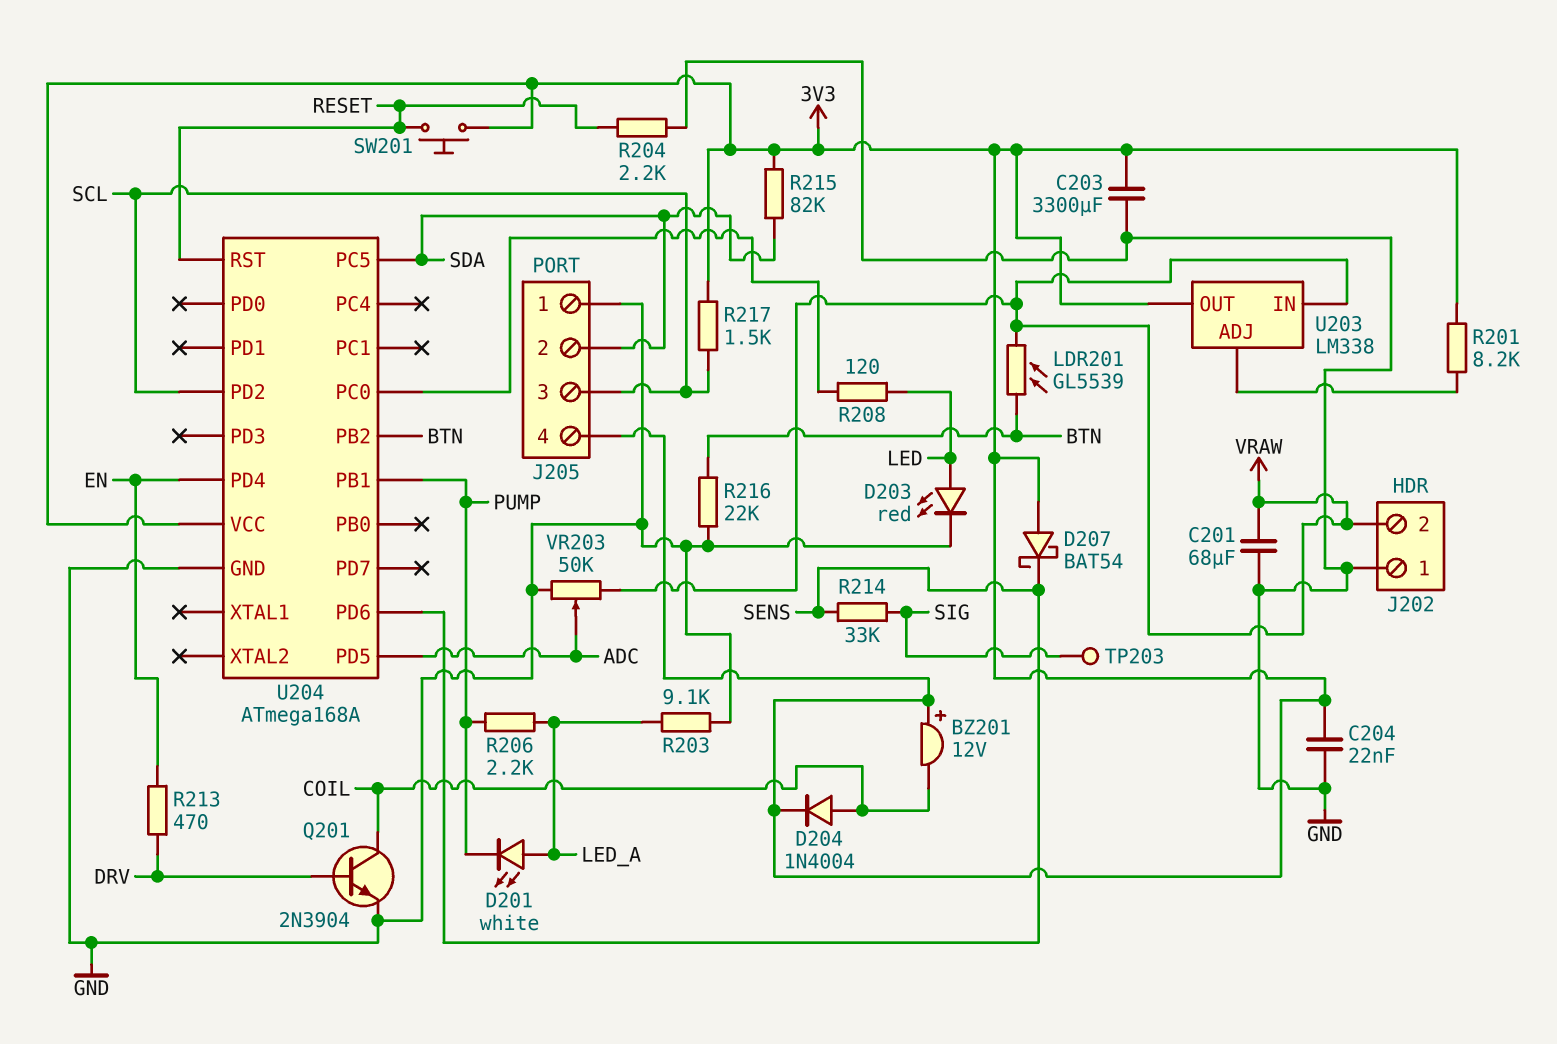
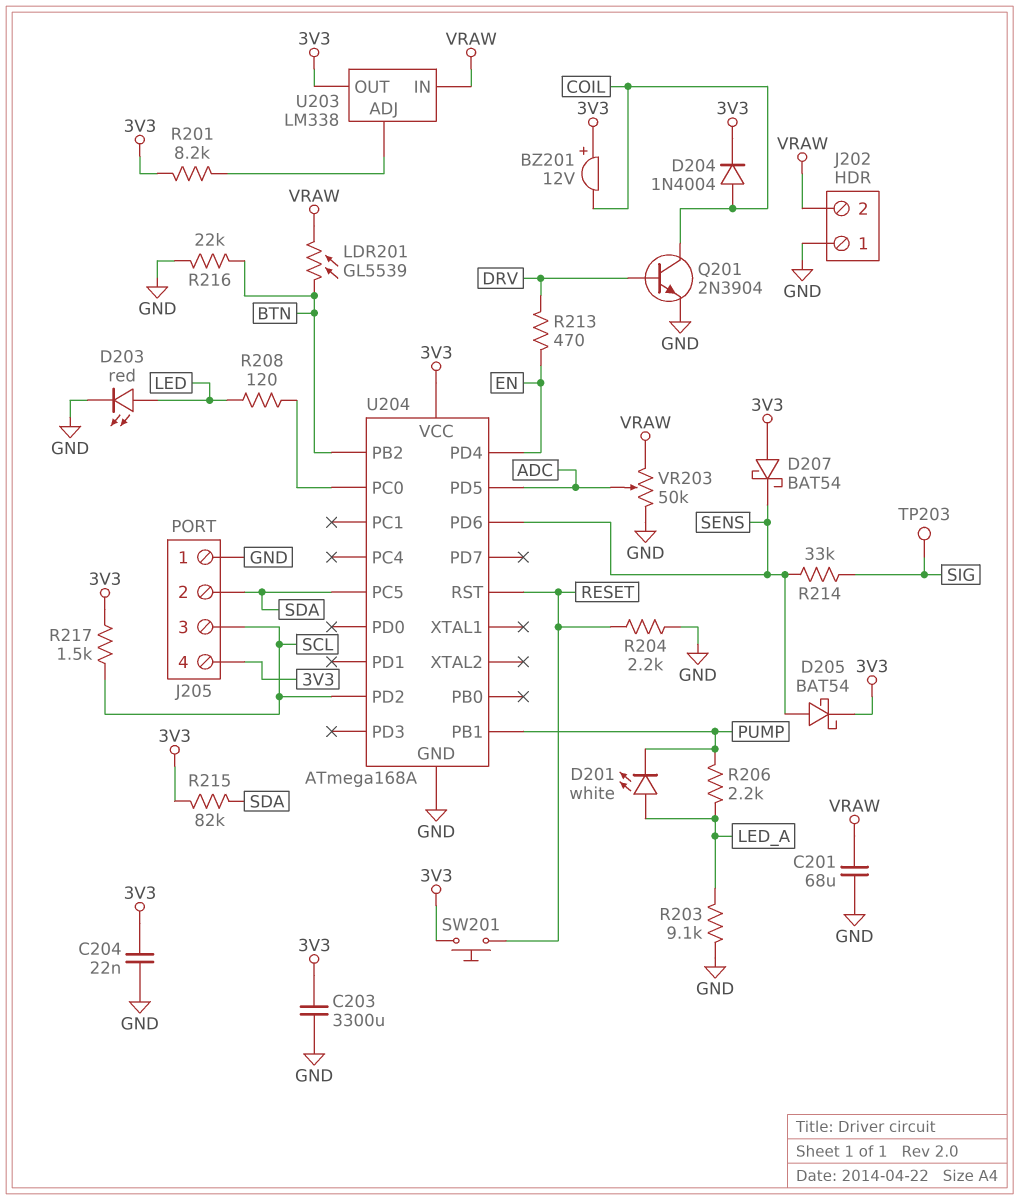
D205: none -> schottky BAT54 (A SENS, K 3V3)

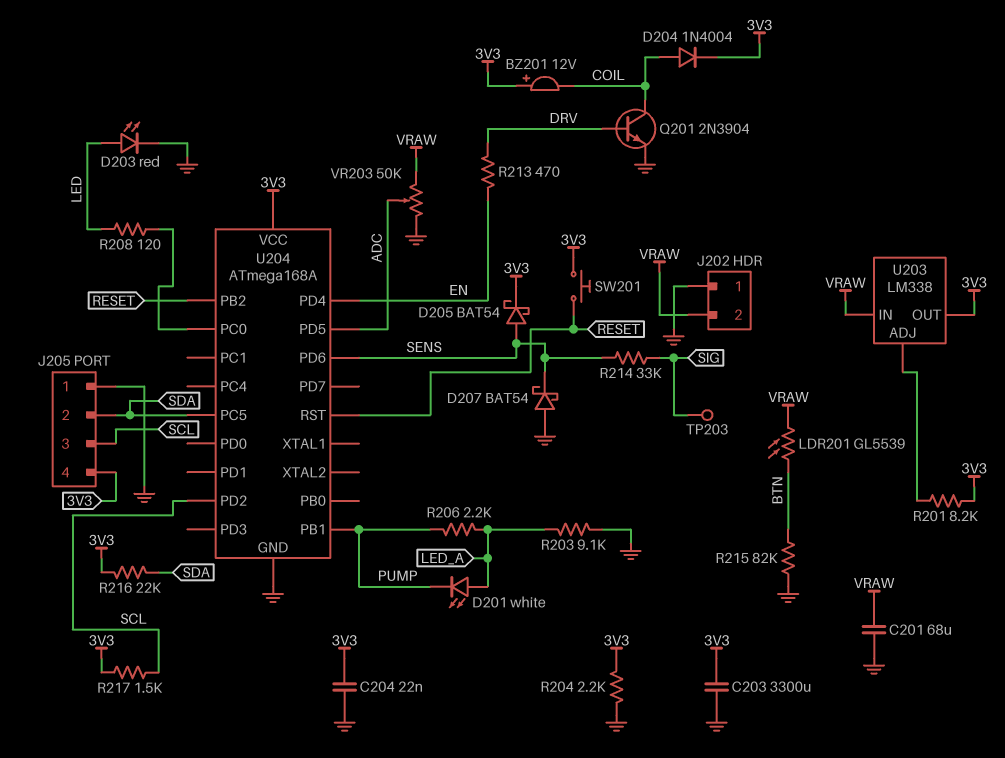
D207: schottky BAT54 (A 3V3, K SENS) -> schottky BAT54 (A GND, K SENS)
R204: 2.2k (GND, RESET) -> 2.2k (3V3, GND)
R215: 82k (3V3, SDA) -> 82k (BTN, GND)
R216: 22k (BTN, GND) -> 22k (3V3, SDA)
U204 pin PB2: BTN -> RESET

